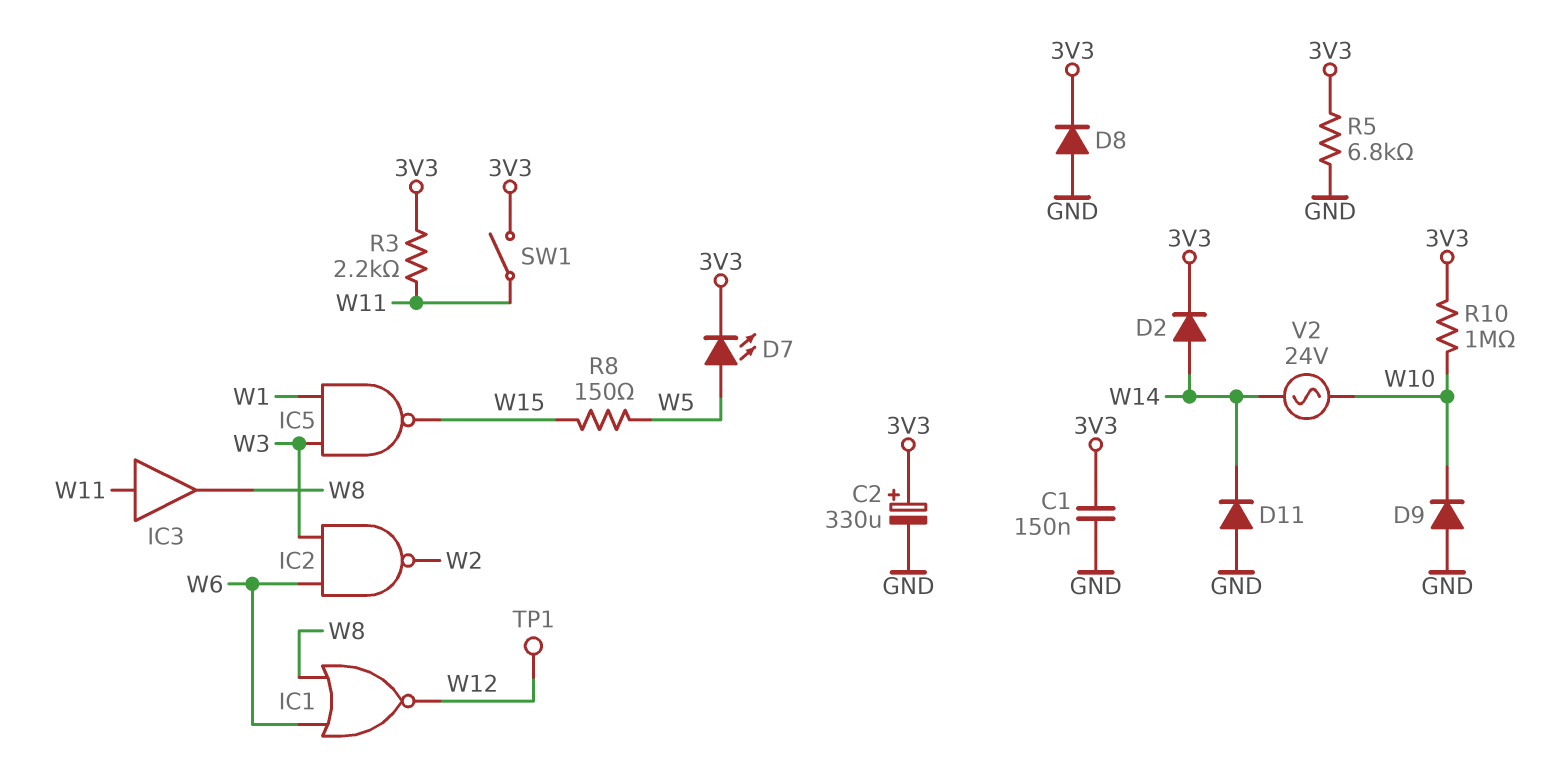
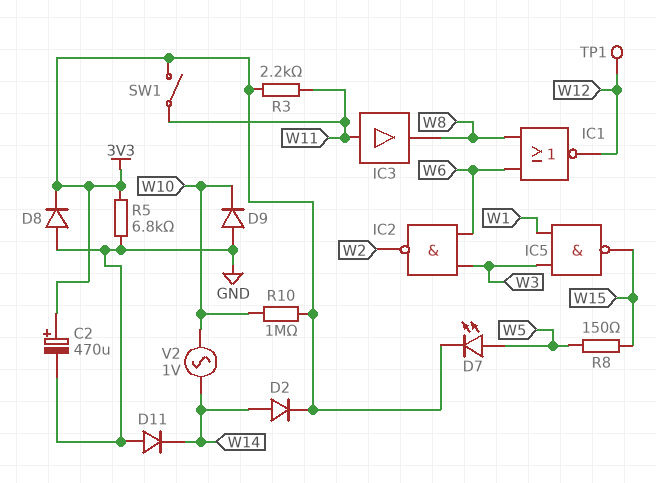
C1: 150nF (3V3, GND) -> none
C2: 330uF (plus 3V3, minus GND) -> 470uF (plus 3V3, minus GND)
V2: AC 24V (W10, W14) -> AC 1V (W10, W14)

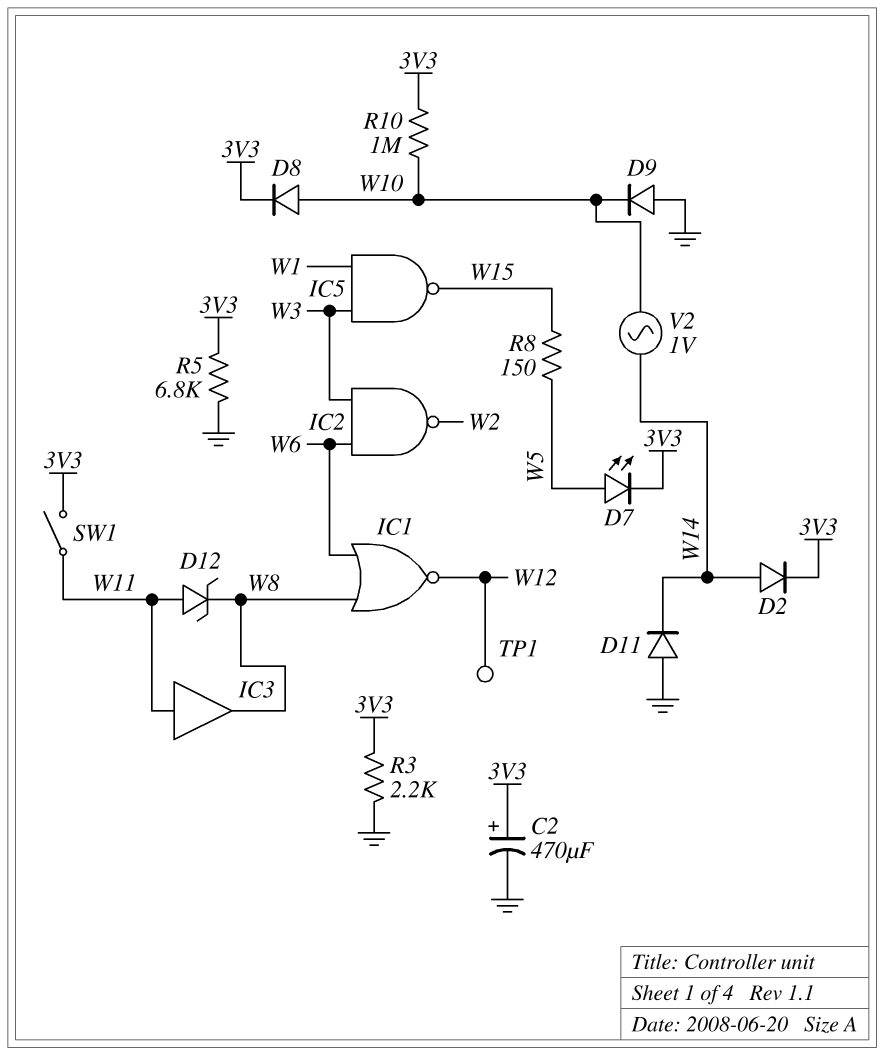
D8: diode (A GND, K 3V3) -> diode (A W10, K 3V3)
D12: none -> zener (A W11, K W8)
R3: 2.2k (3V3, W11) -> 2.2k (3V3, GND)

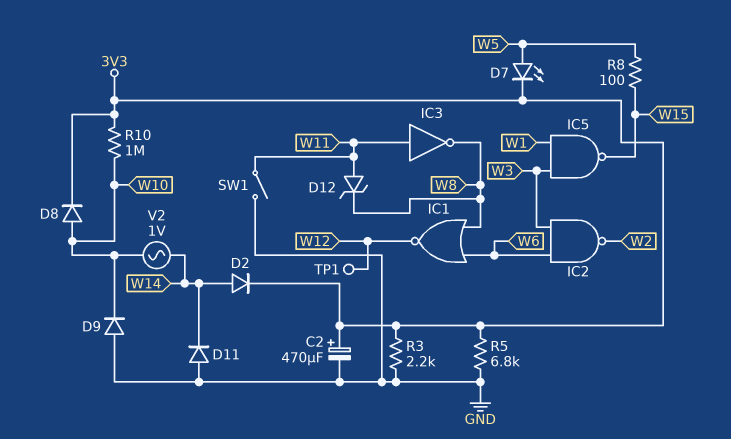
IC3: buffer (in W11, out W8) -> NOT (in W11, out W8)
R8: 150 (W5, W15) -> 100 (W5, W15)
SW1: switch (3V3, W11) -> switch (GND, W11)

